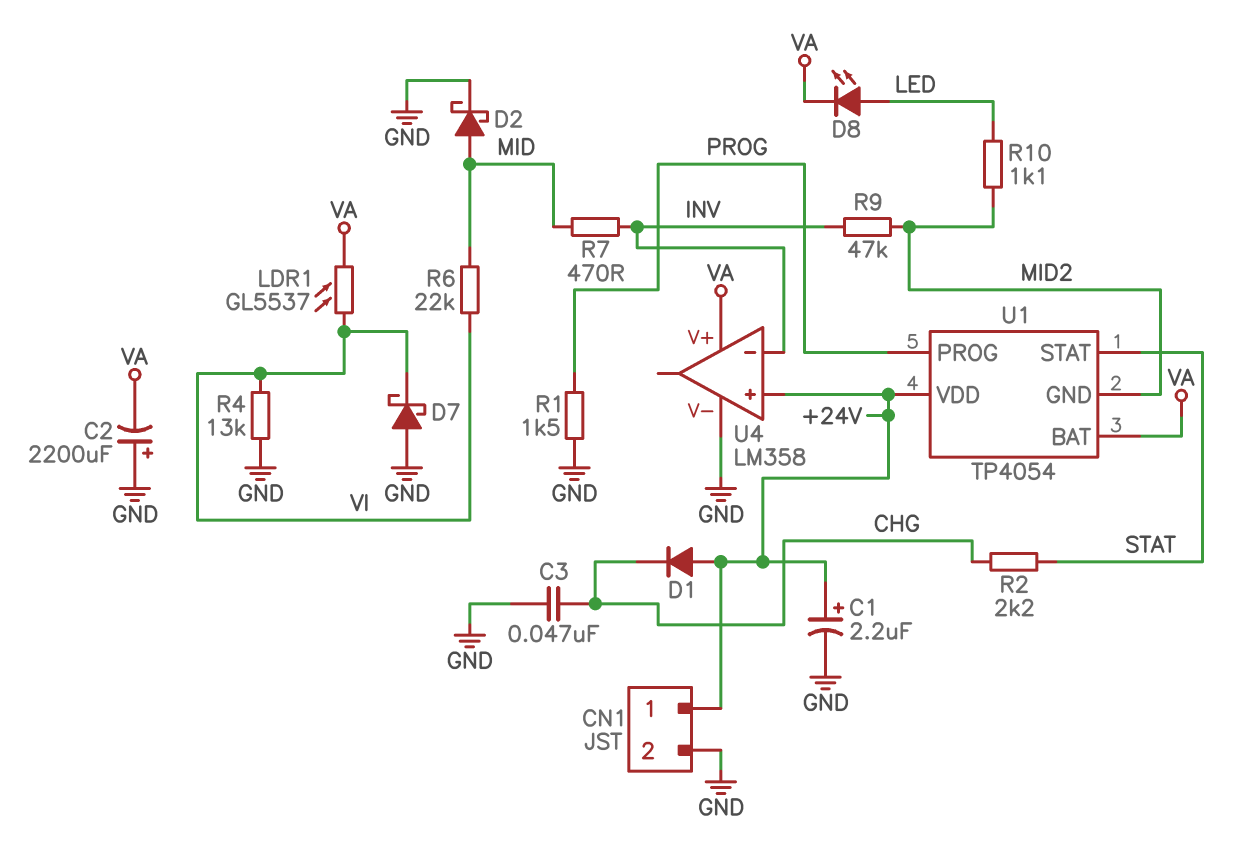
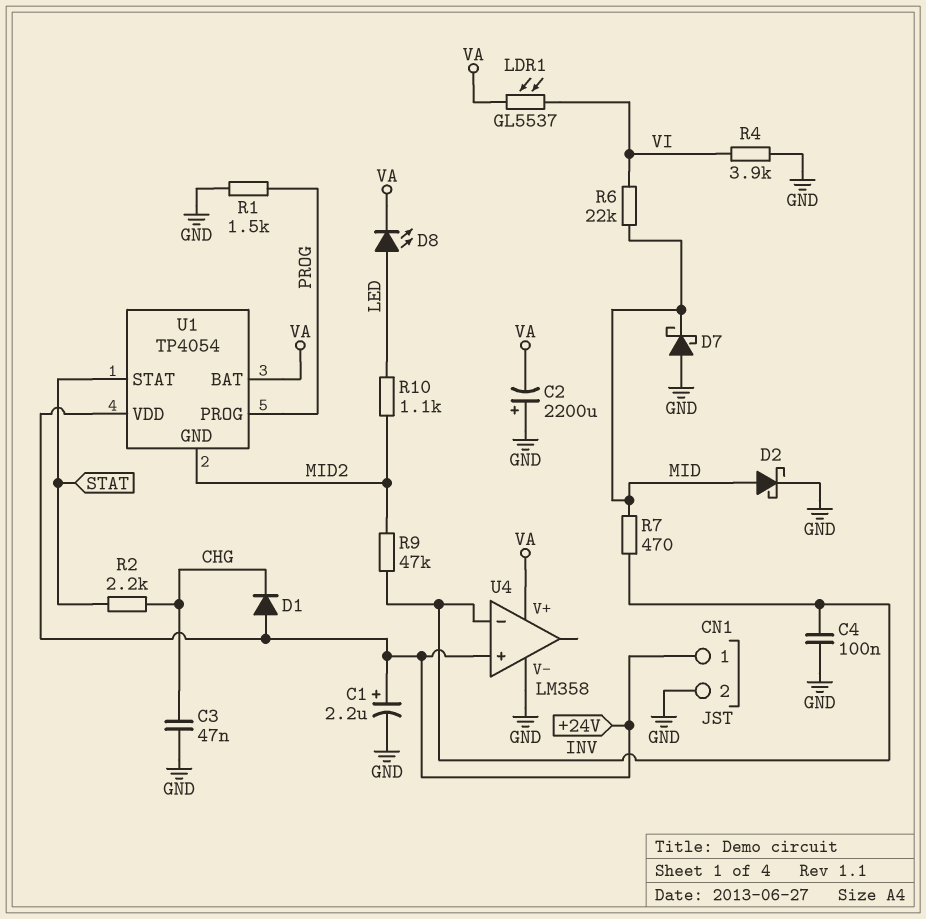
C4: none -> 100nF (GND, INV)
D7: schottky (A GND, K VI) -> schottky (A GND, K MID)
R4: 13k (GND, VI) -> 3.9k (GND, VI)

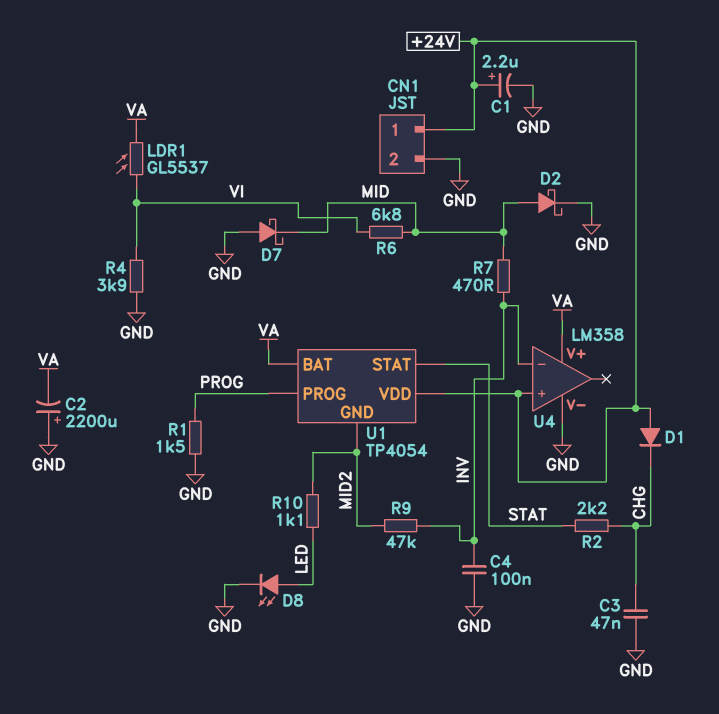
D8: LED (A LED, K VA) -> LED (A LED, K GND)
R6: 22k (MID, VI) -> 6.8k (MID, VI)

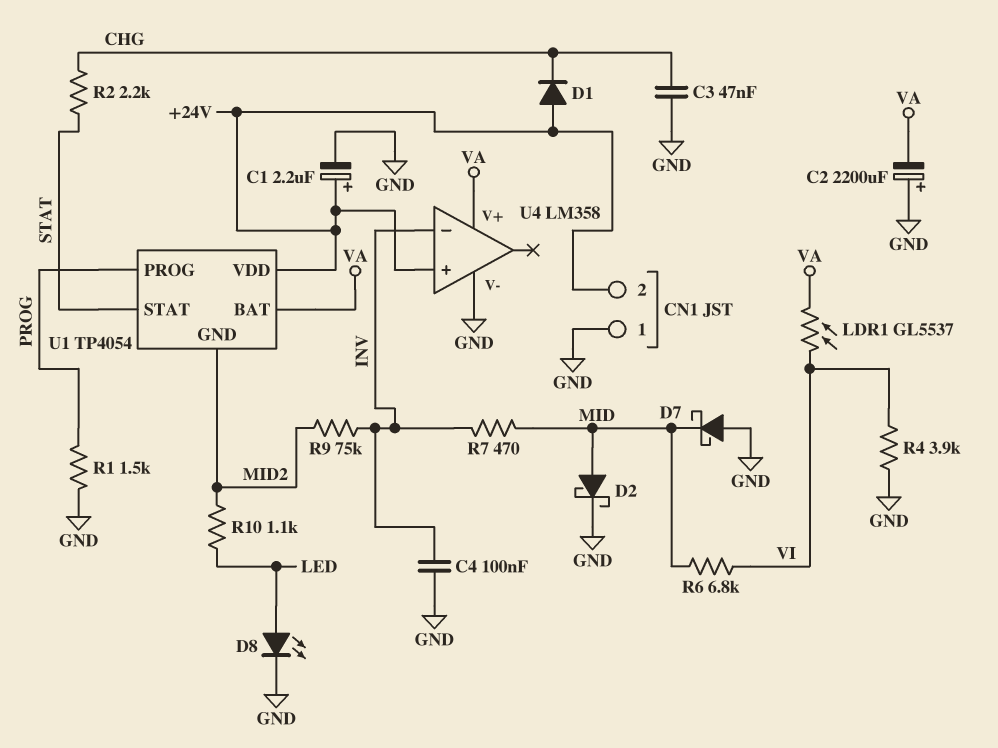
CN1 pin 1: +24V -> GND
CN1 pin 2: GND -> +24V
R9: 47k (INV, MID2) -> 75k (INV, MID2)

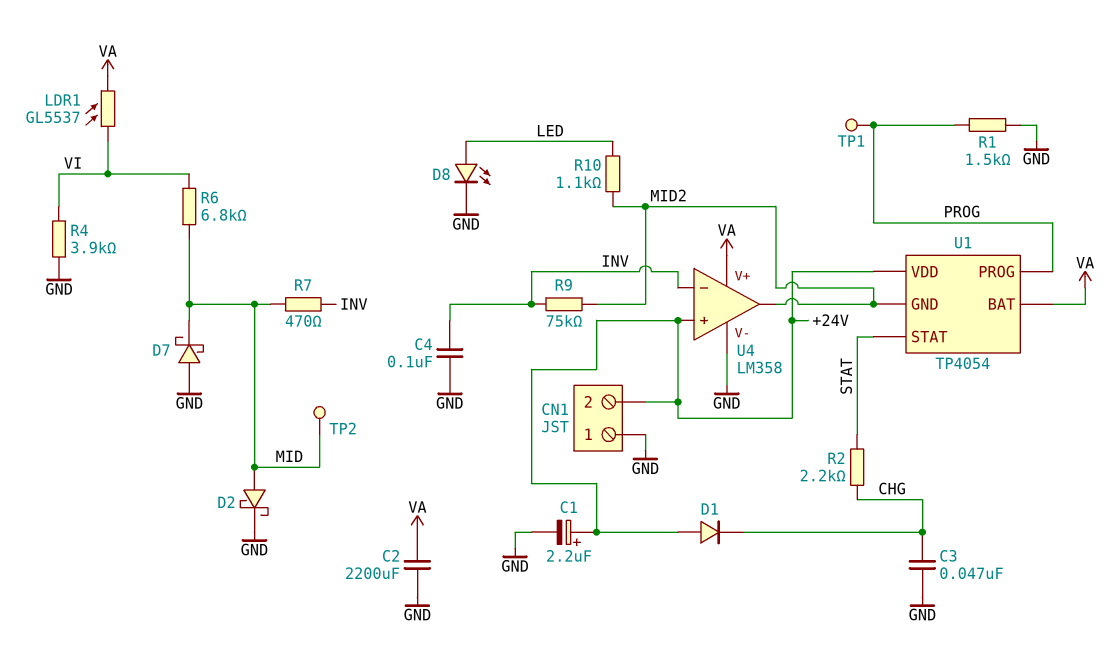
C2: 2200uF (plus GND, minus VA) -> 2200uF (GND, VA)
TP1: none -> test point (PROG)
TP2: none -> test point (MID)
U4 pin out: none -> MID2

